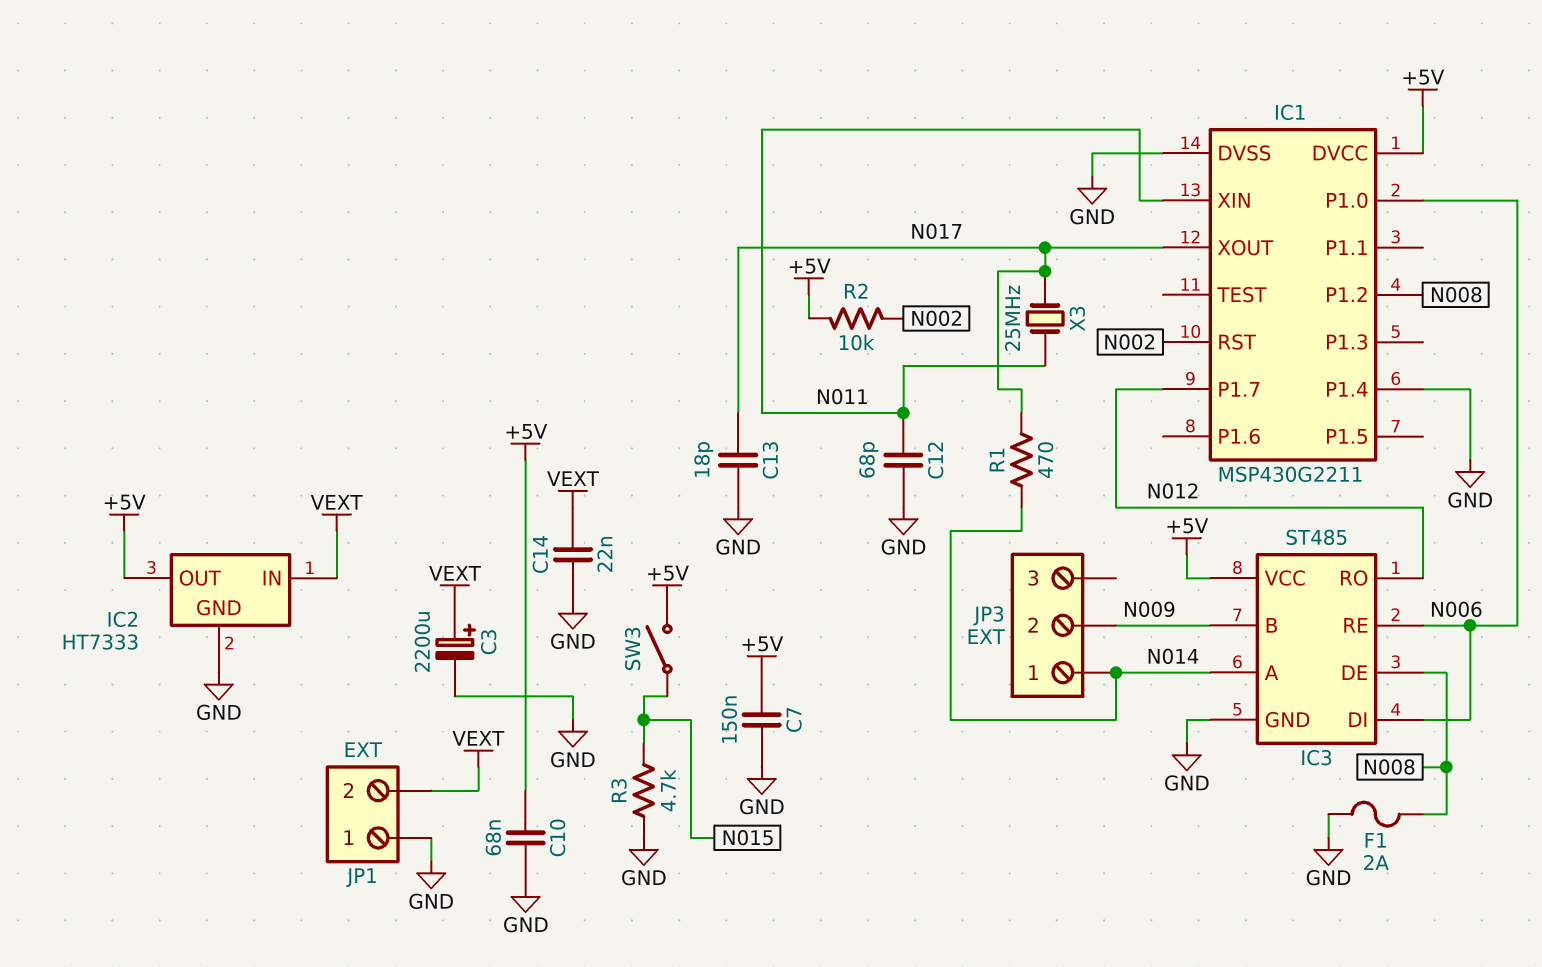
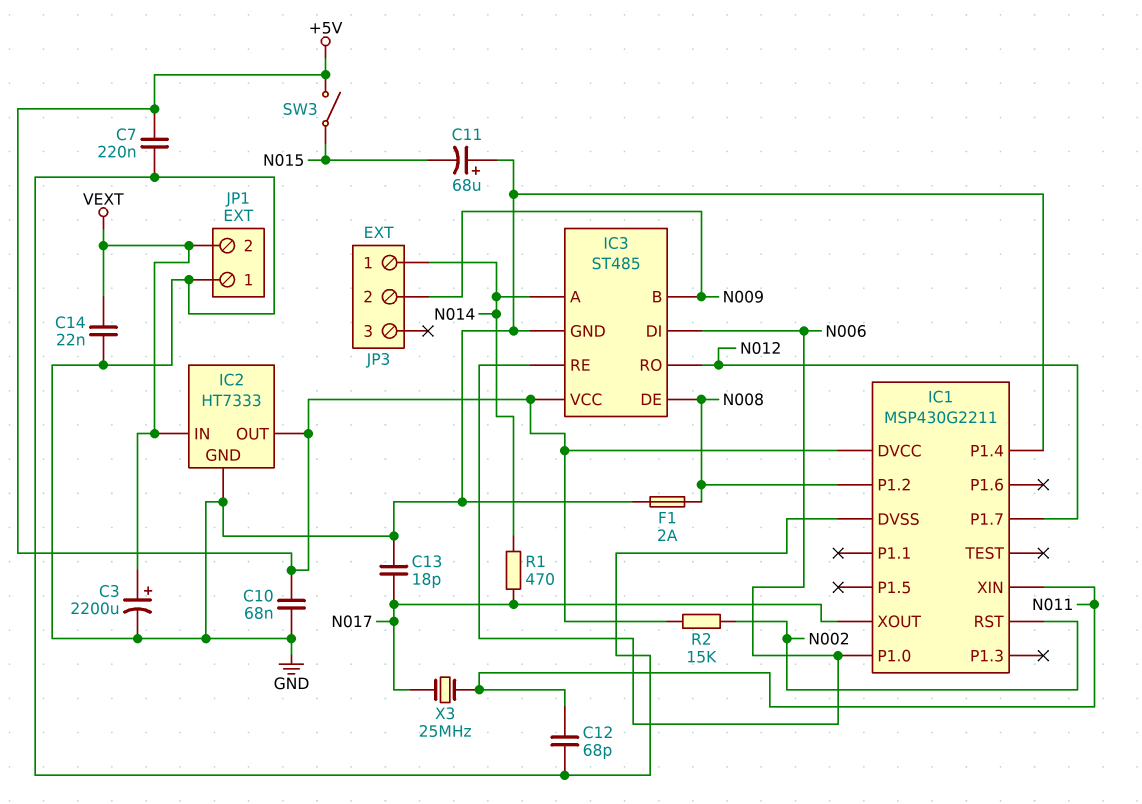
C7: 150nF (+5V, GND) -> 220nF (+5V, GND)
C11: none -> 68uF (plus GND, minus N015)
R2: 10k (+5V, N002) -> 15k (+5V, N002)
R3: 4.7k (GND, N015) -> none

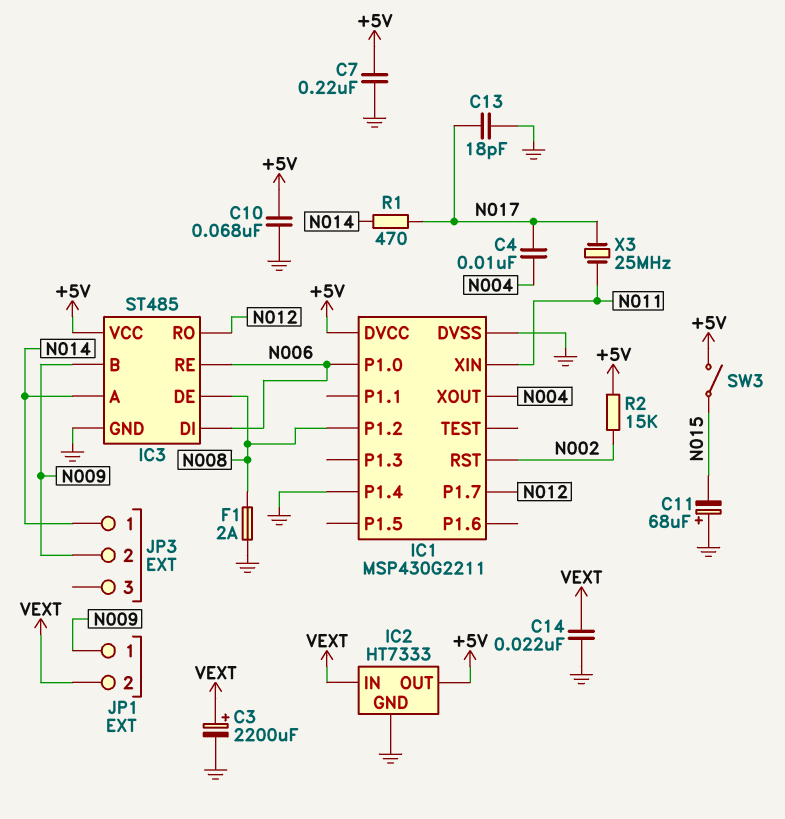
C4: none -> 10nF (N004, N017)
C12: 68pF (GND, N011) -> none
IC1 pin XOUT: N017 -> N004
JP1 pin 1: GND -> N009

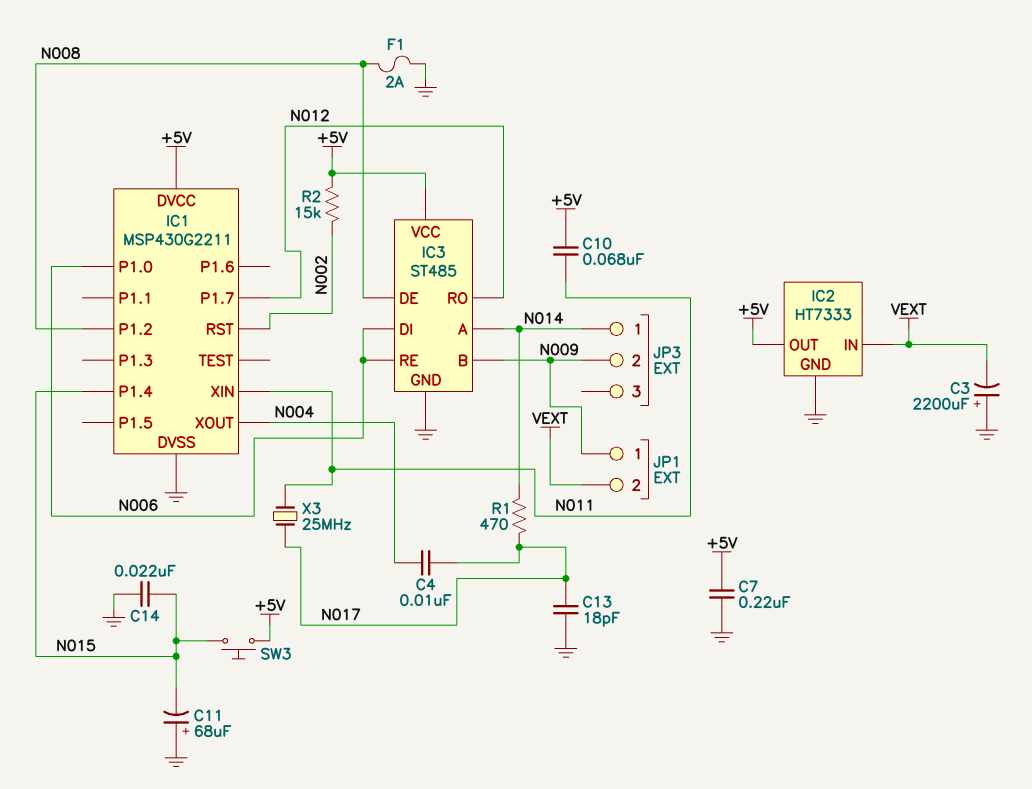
C3: 2200uF (plus VEXT, minus GND) -> 2200uF (plus GND, minus VEXT)
C10: 68nF (+5V, GND) -> 68nF (+5V, N011)
C14: 22nF (GND, VEXT) -> 22nF (GND, N015)
IC1 pin P1.4: GND -> N015
SW3: switch (+5V, N015) -> button (+5V, N015)

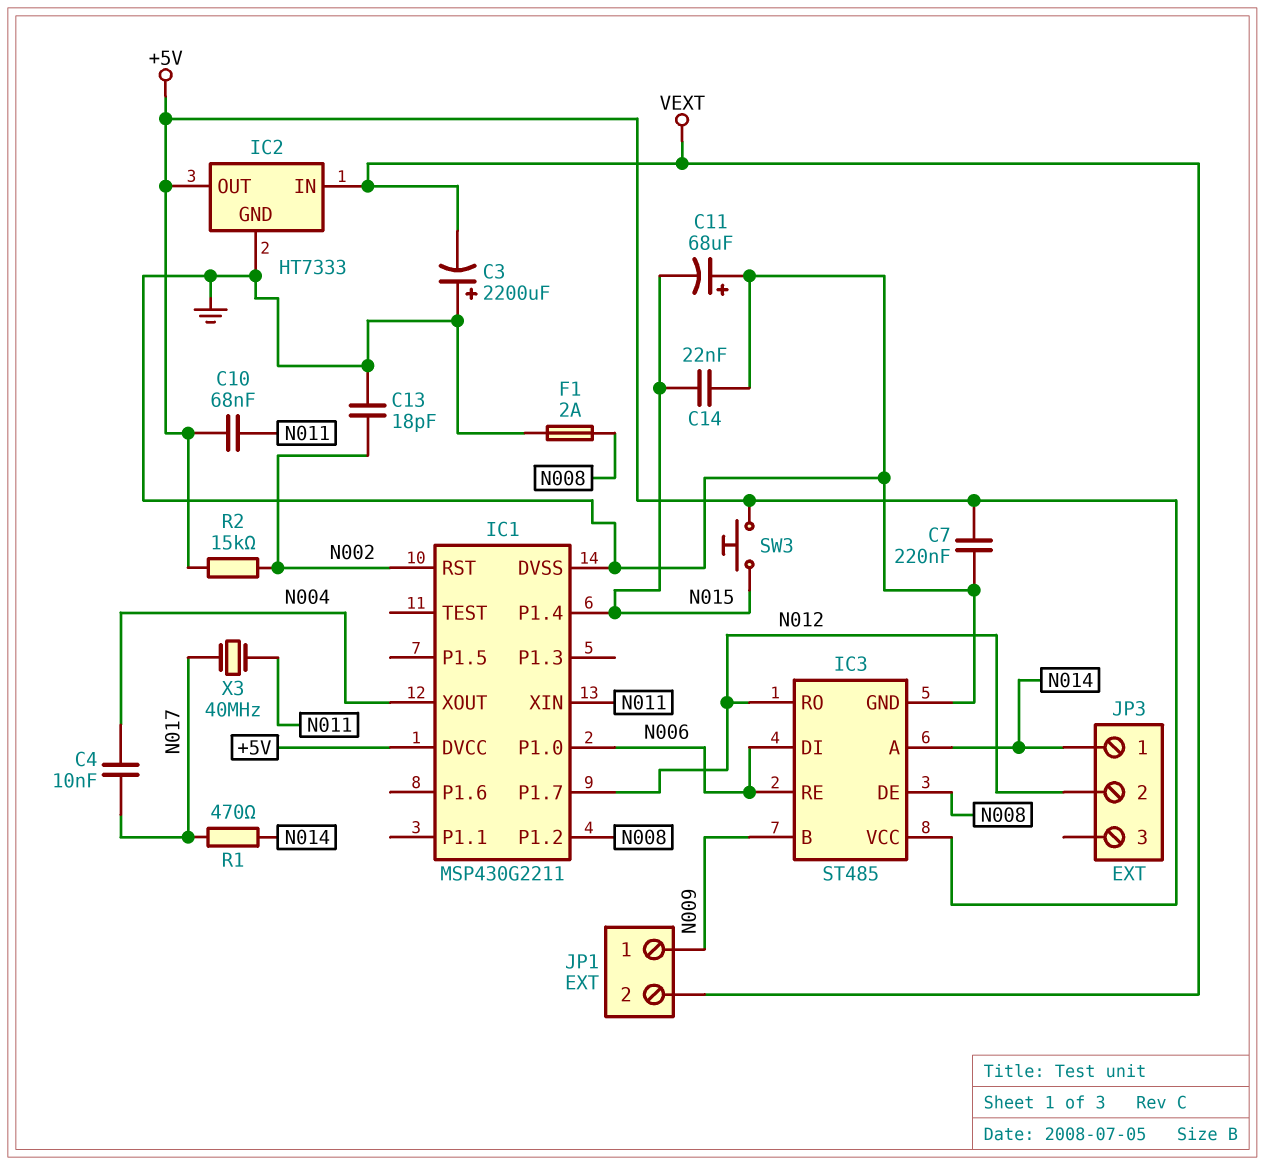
C13: 18pF (GND, N017) -> 18pF (GND, N002)
JP3 pin 2: N009 -> N012
X3: 25MHz (N011, N017) -> 40MHz (N011, N017)

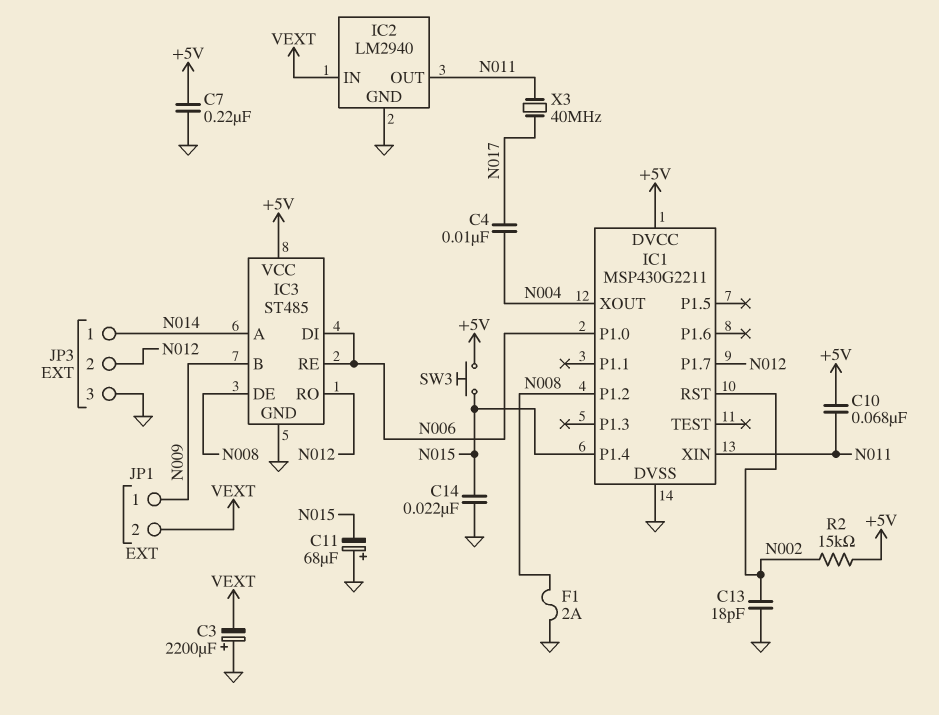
IC2: HT7333 -> LM2940
IC2 pin OUT: +5V -> N011
JP3 pin 3: none -> GND
R1: 470 (N014, N017) -> none

